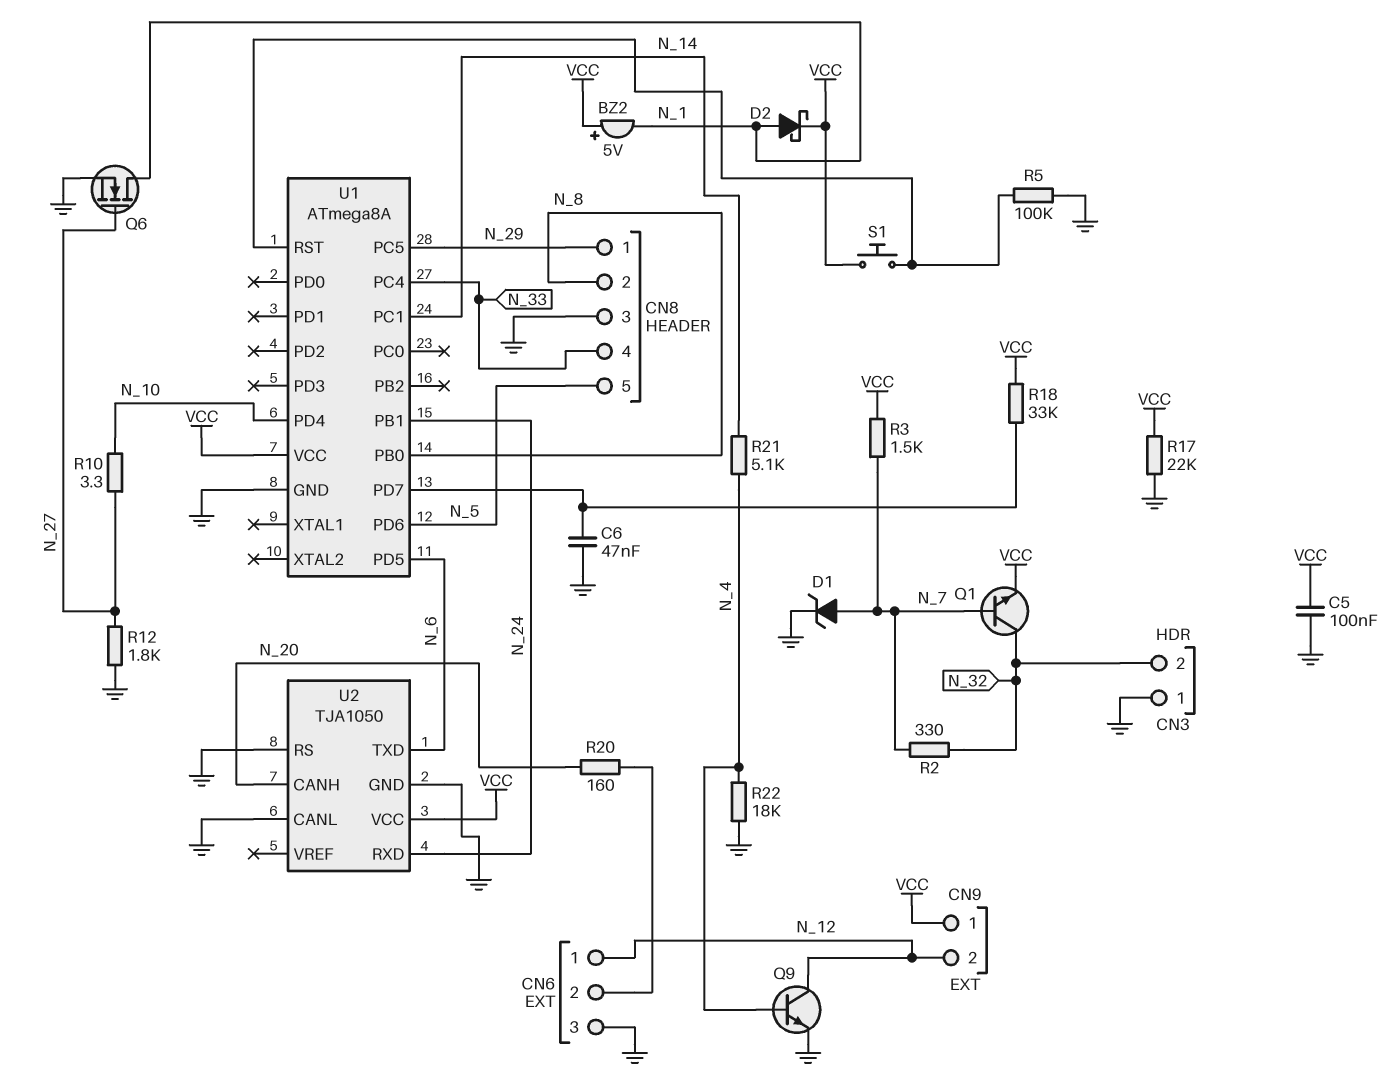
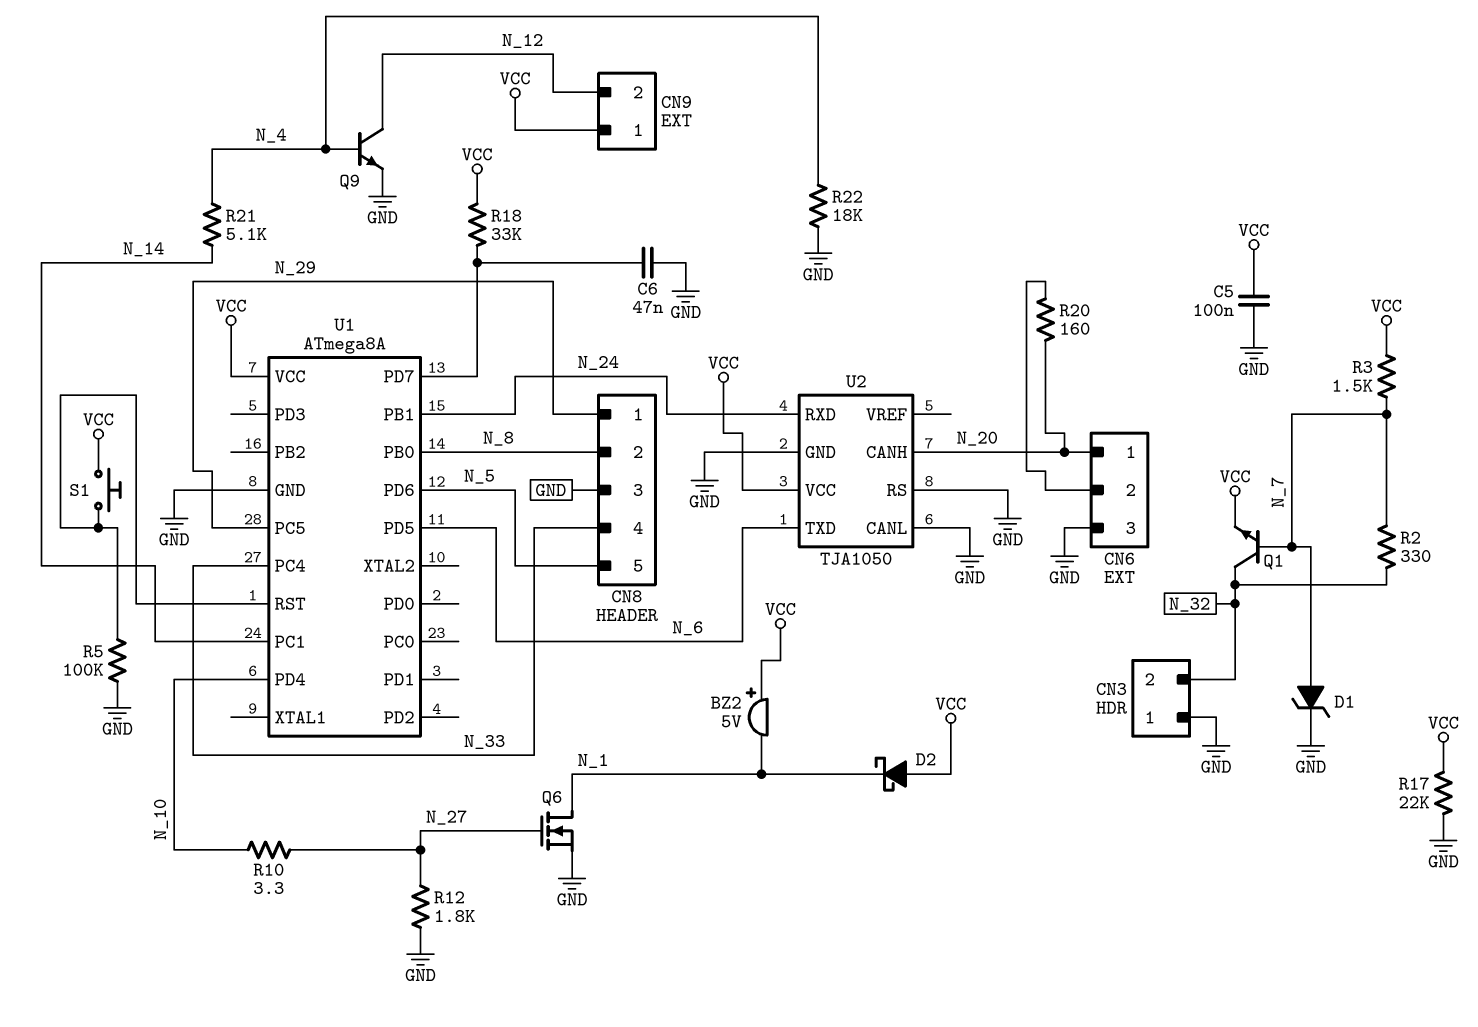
CN6 pin 1: N_12 -> N_20
D2: schottky (A N_1, K VCC) -> schottky (A VCC, K N_1)

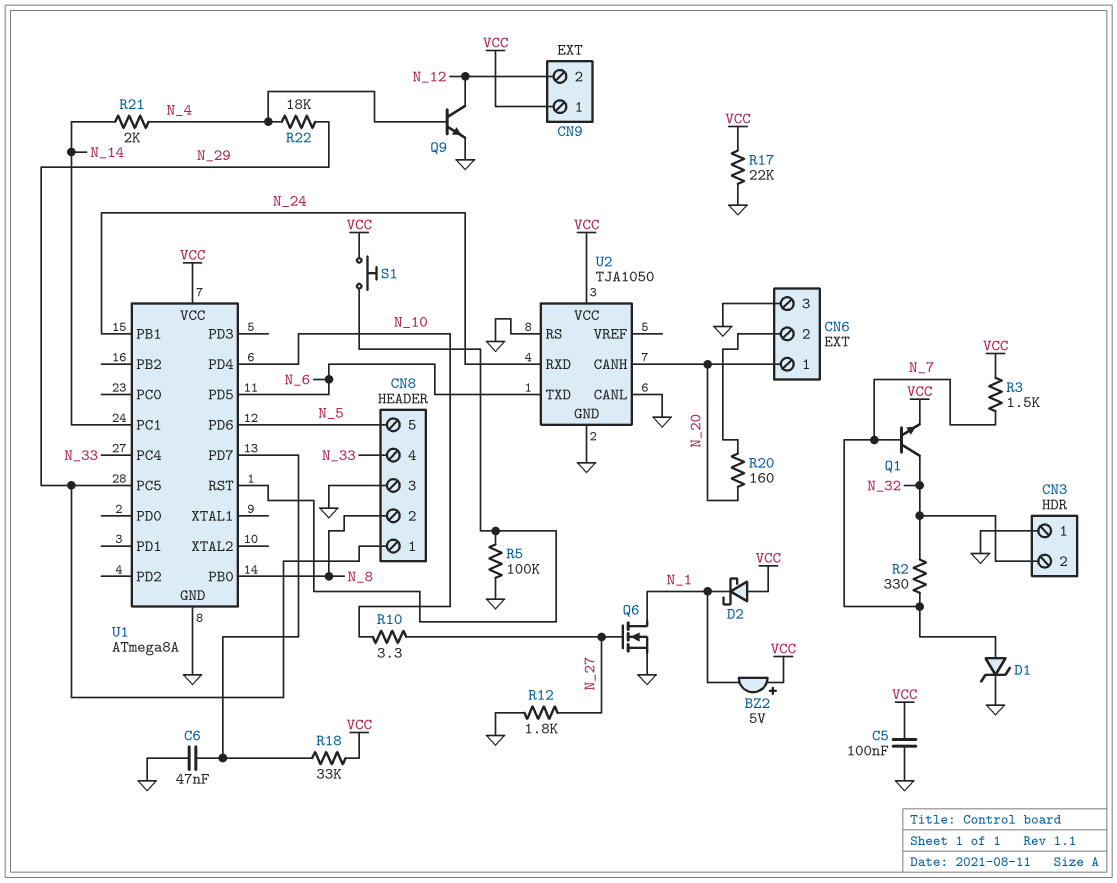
R21: 5.1k (N_4, N_14) -> 2k (N_4, N_14)
R22: 18k (GND, N_4) -> 18k (N_4, N_29)

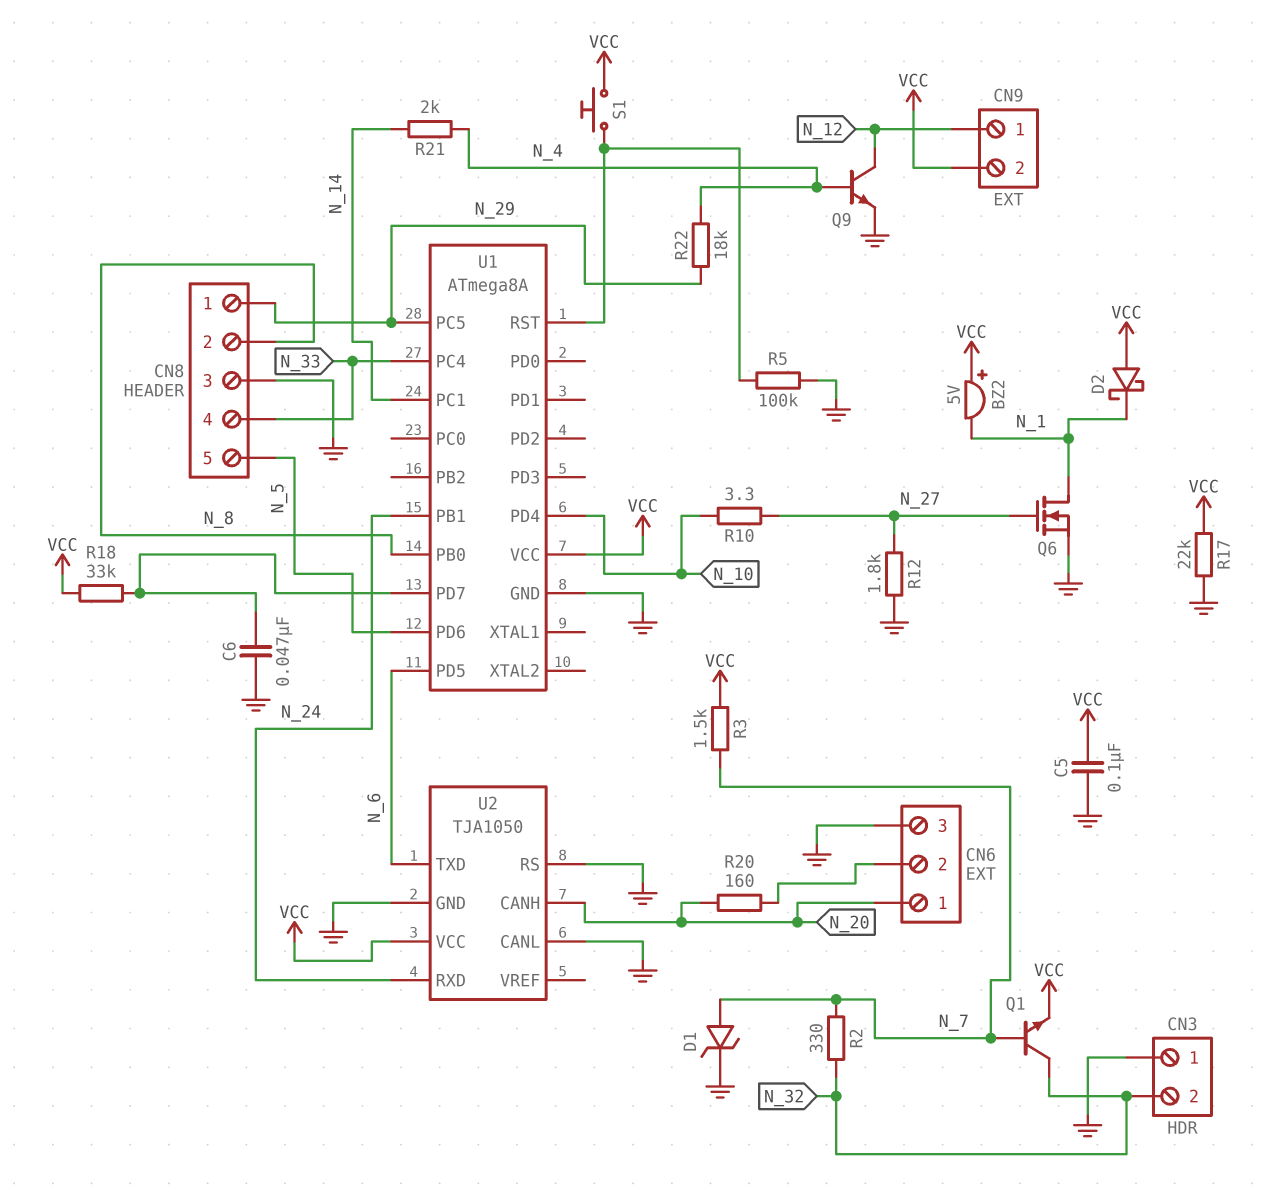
CN9 pin 1: VCC -> N_12
CN9 pin 2: N_12 -> VCC

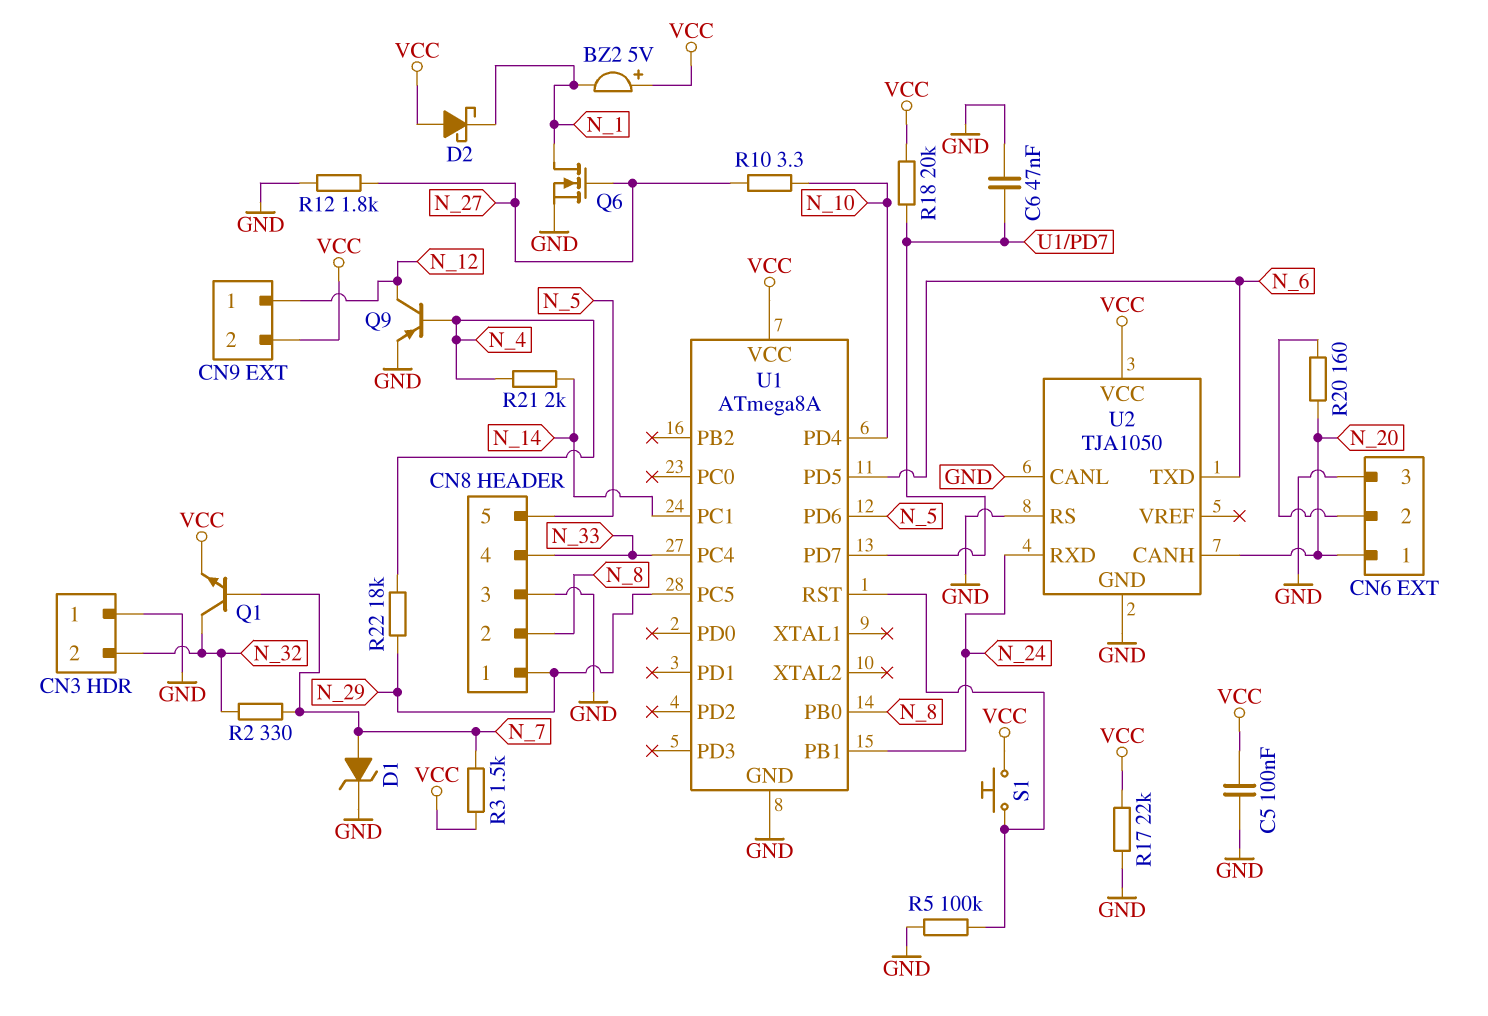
Q9: NPN (B N_4, C N_12, E GND) -> PNP (B N_4, C N_12, E GND)
R18: 33k (U1/PD7, VCC) -> 20k (U1/PD7, VCC)

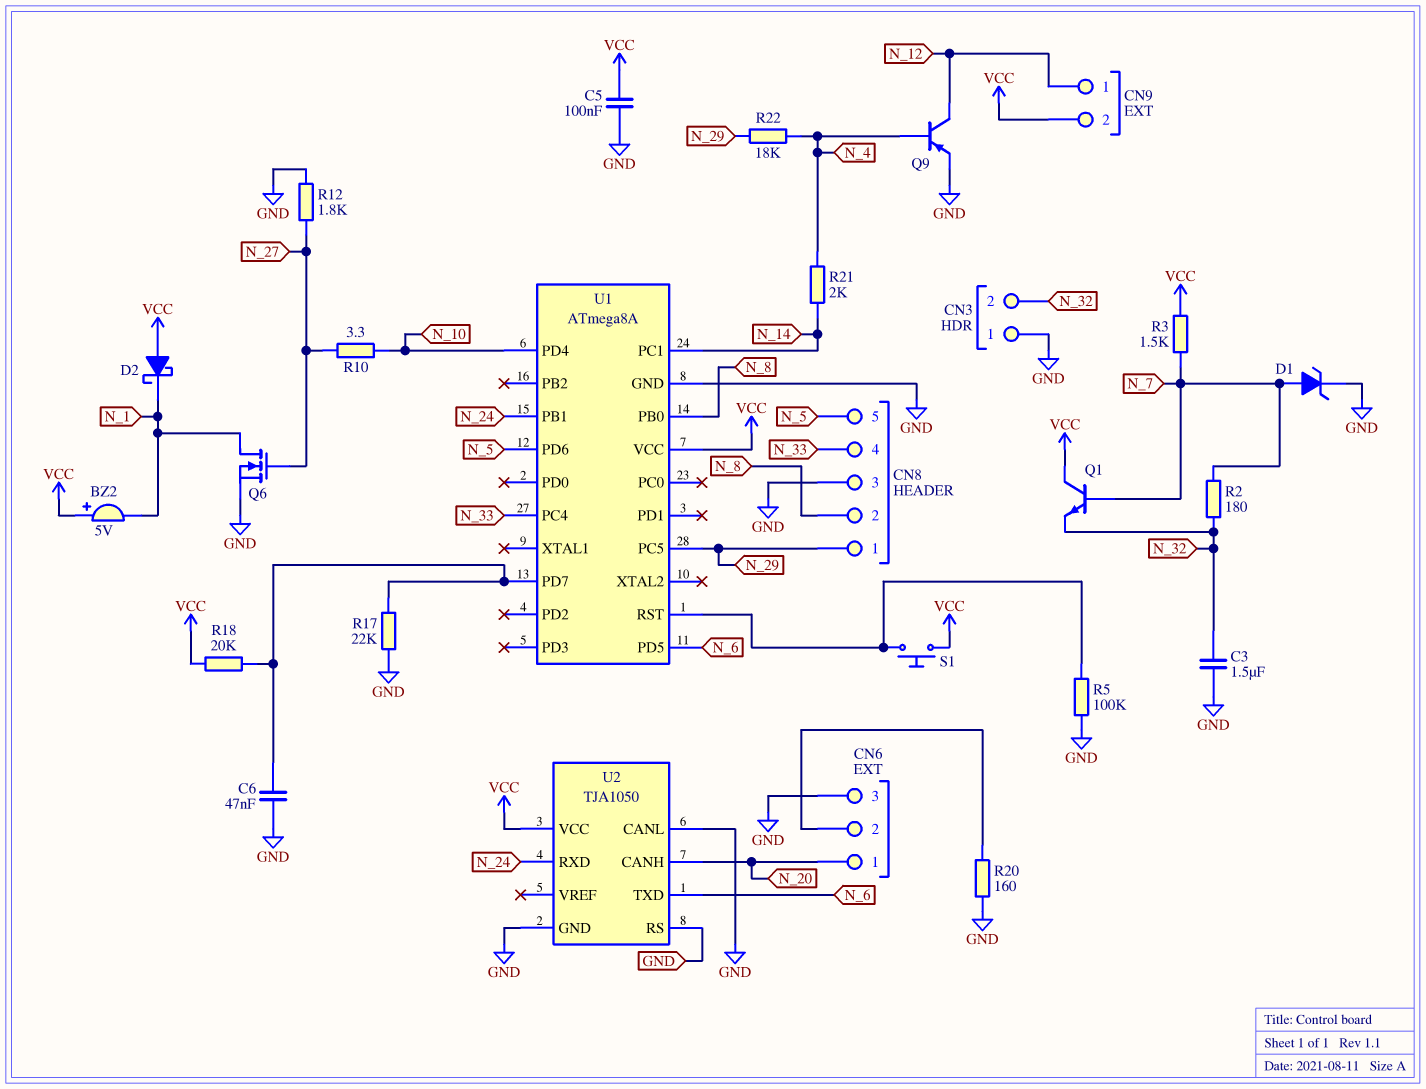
C3: none -> 1.5uF (GND, N_32)
Q1: NPN (B N_7, C N_32, E VCC) -> NPN (B N_7, C VCC, E N_32)
R2: 330 (N_7, N_32) -> 180 (N_7, N_32)
R17: 22k (GND, VCC) -> 22k (GND, U1/PD7)
R20: 160 (CN6/2, N_20) -> 160 (CN6/2, GND)

